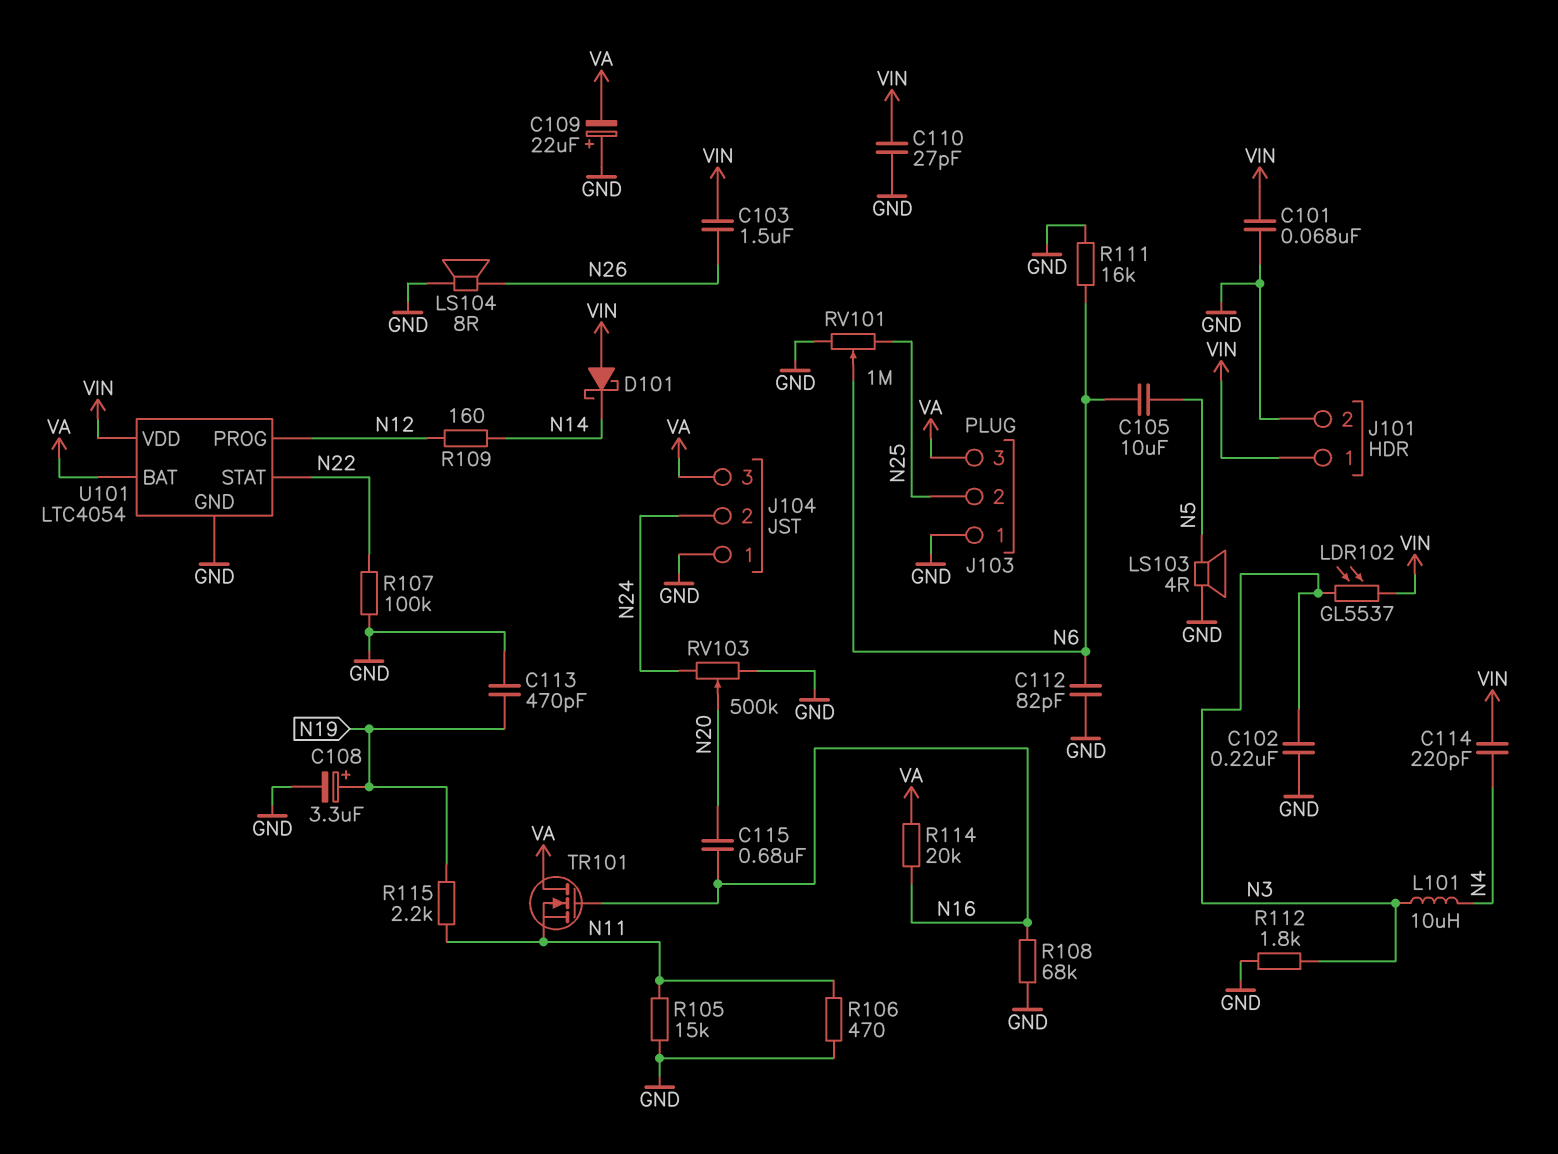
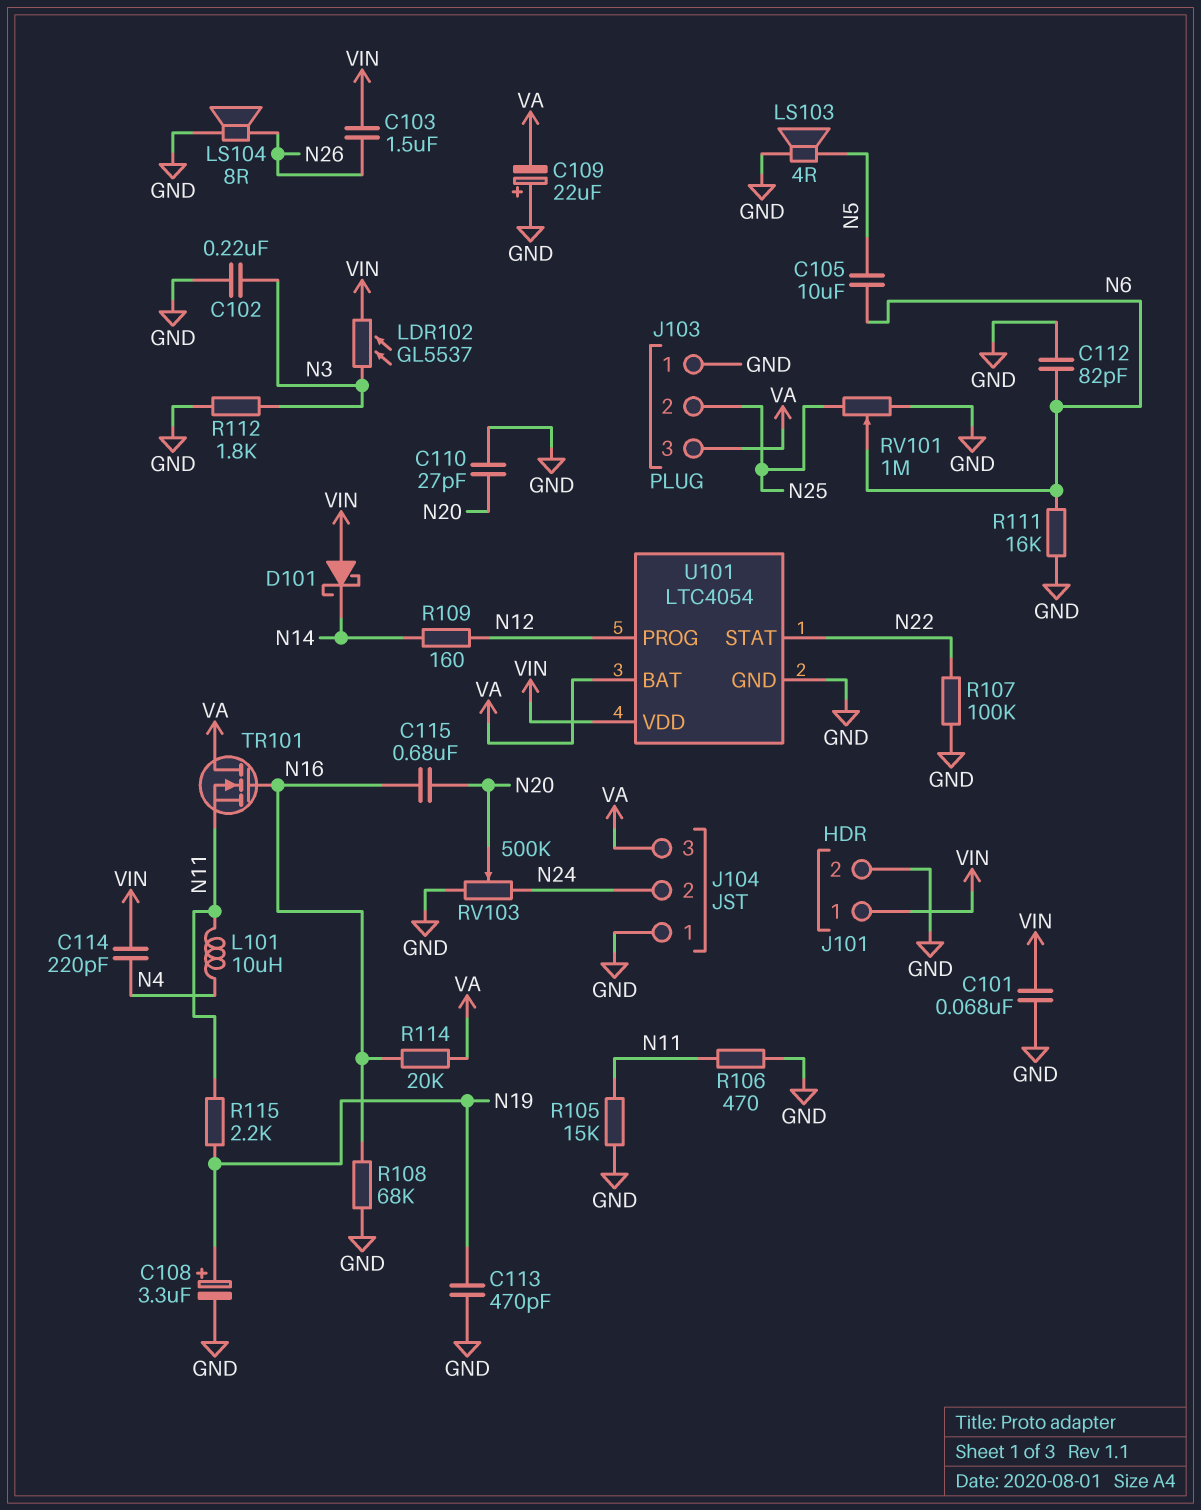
C110: 27pF (GND, VIN) -> 27pF (GND, N20)
L101: 10uH (N3, N4) -> 10uH (N4, N11)

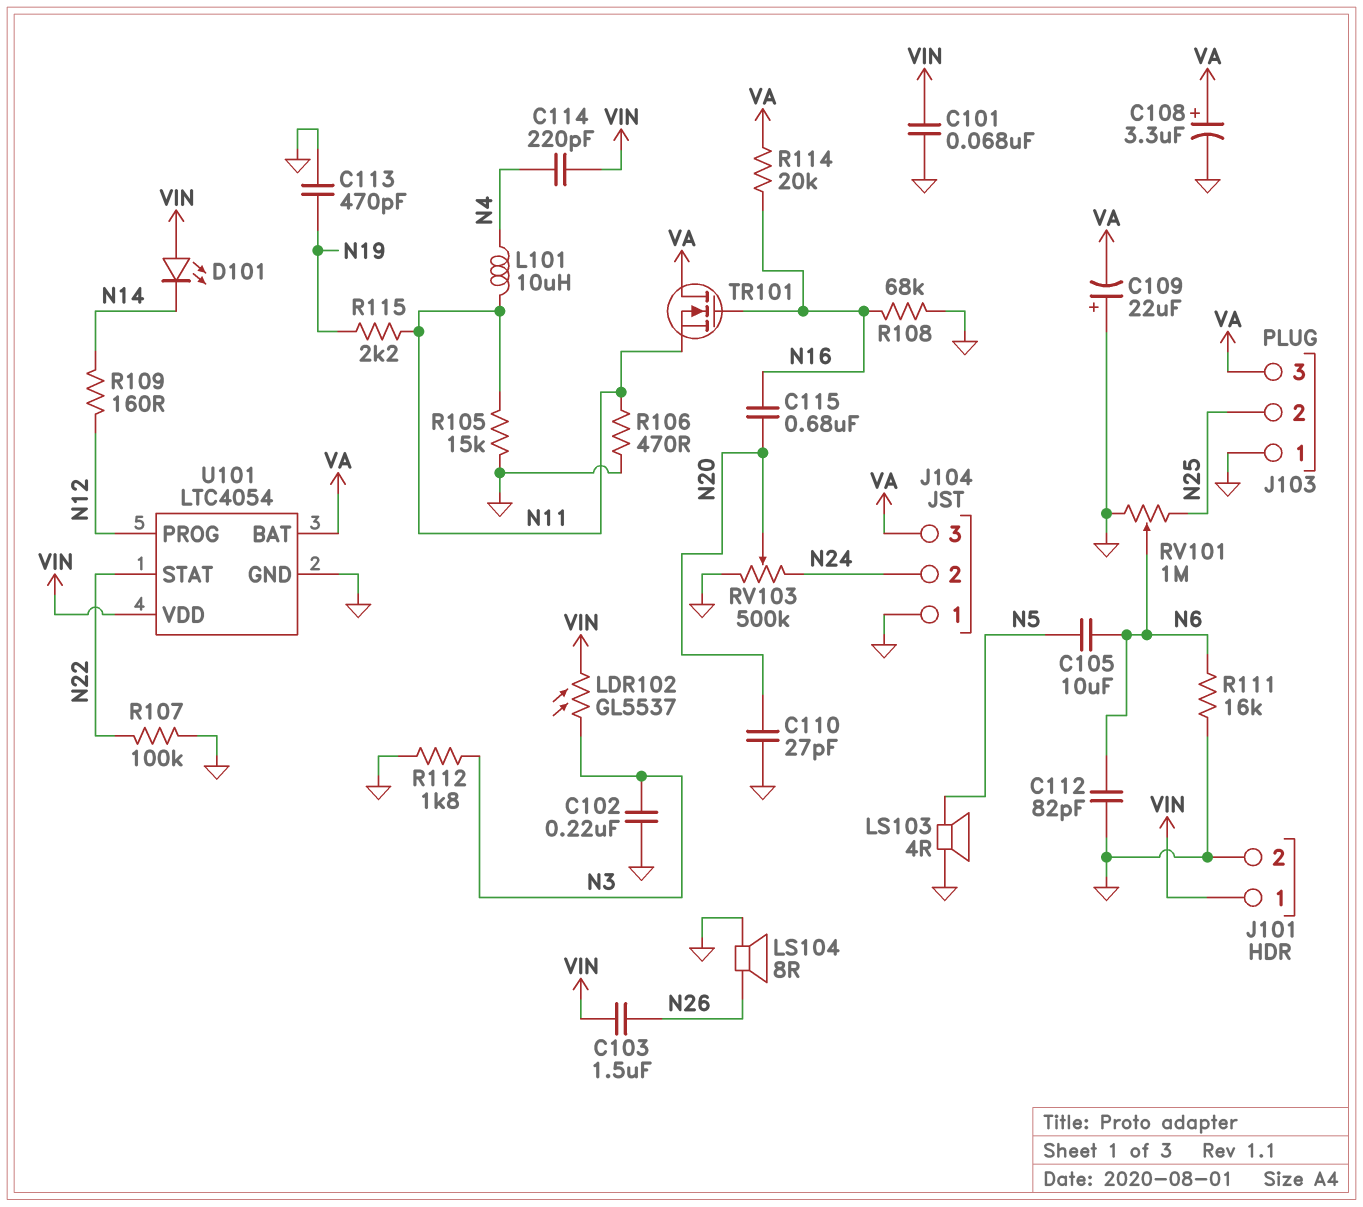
C108: 3.3uF (plus N19, minus GND) -> 3.3uF (plus VA, minus GND)
D101: schottky (A VIN, K N14) -> LED (A VIN, K N14)

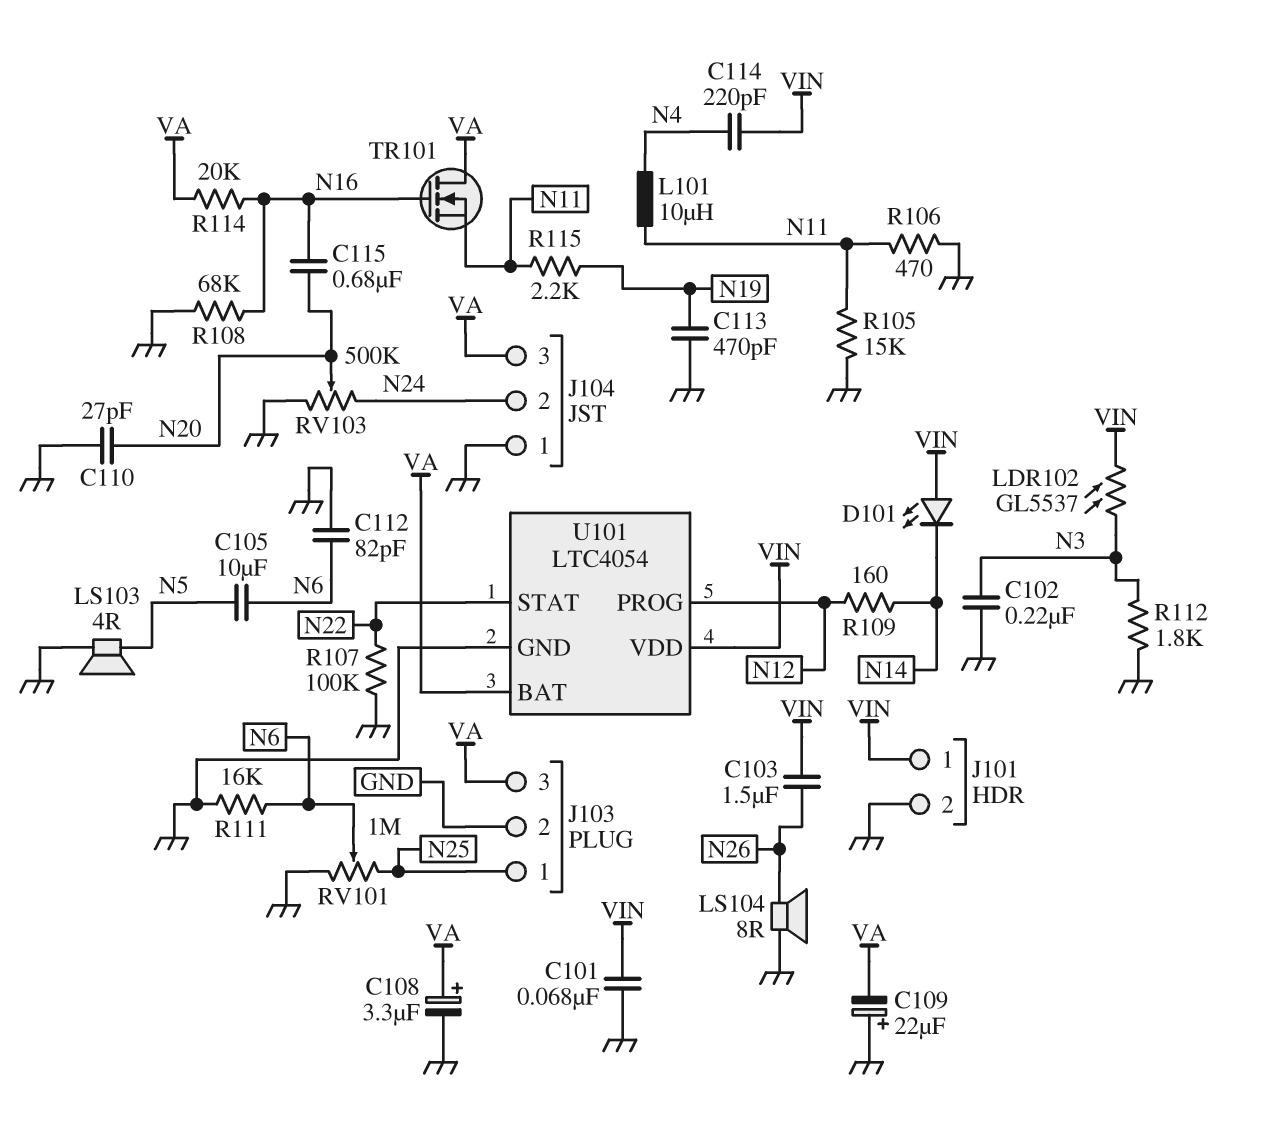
J103 pin 1: GND -> N25
J103 pin 2: N25 -> GND

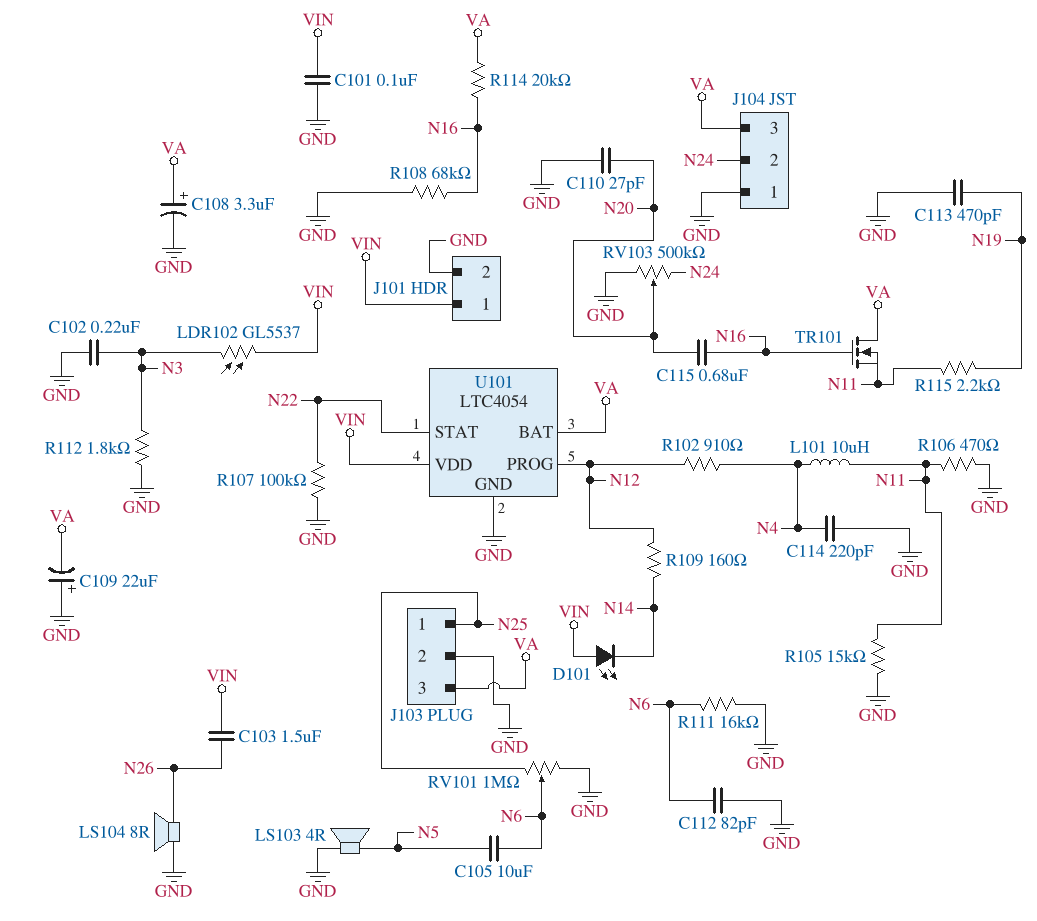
C101: 68nF (GND, VIN) -> 100nF (GND, VIN)
C114: 220pF (N4, VIN) -> 220pF (GND, N4)
R102: none -> 910 (N4, N12)

